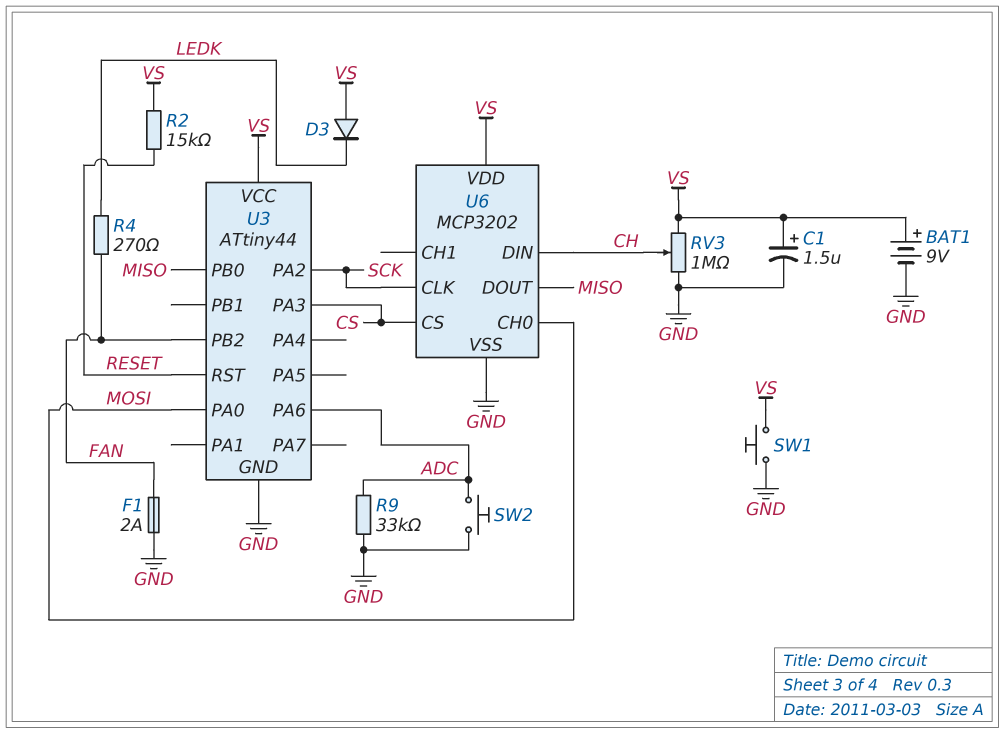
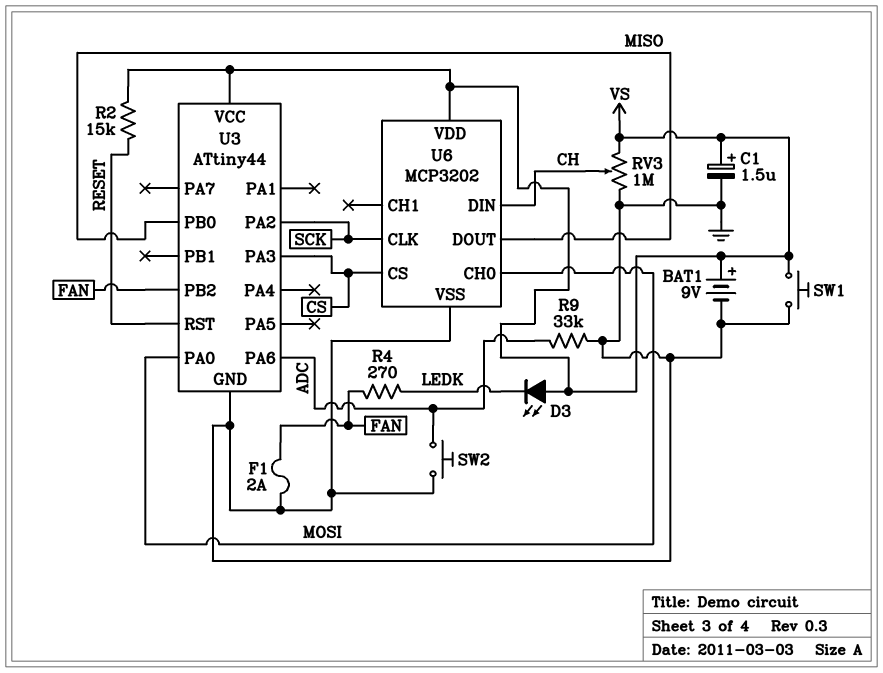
D3: diode (A VS, K LEDK) -> LED (A VS, K LEDK)

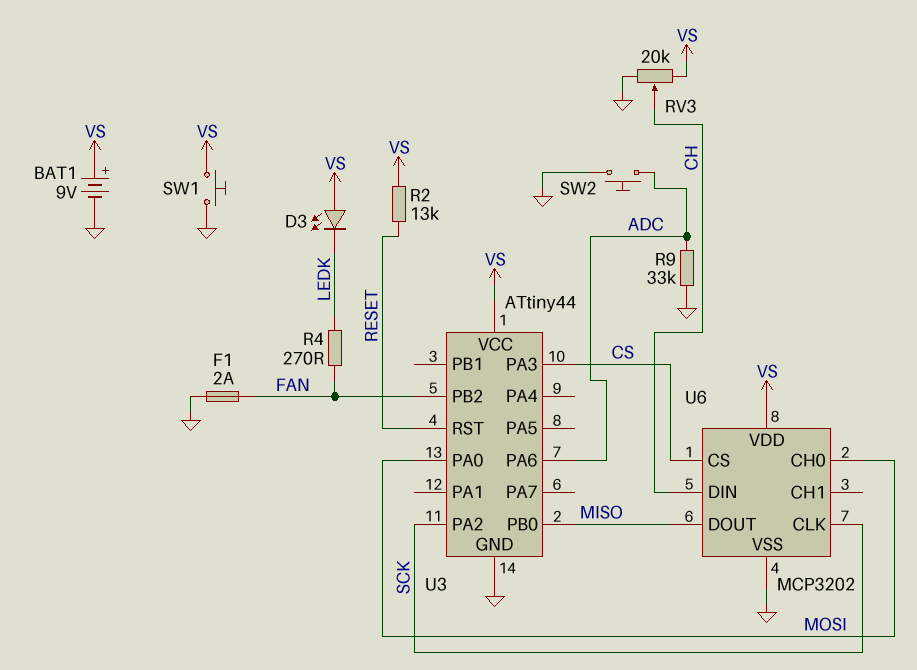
C1: 1.5uF (plus VS, minus GND) -> none
R2: 15k (RESET, VS) -> 13k (RESET, VS)
RV3: 1M (GND, VS, wiper CH) -> 20k (GND, VS, wiper CH)

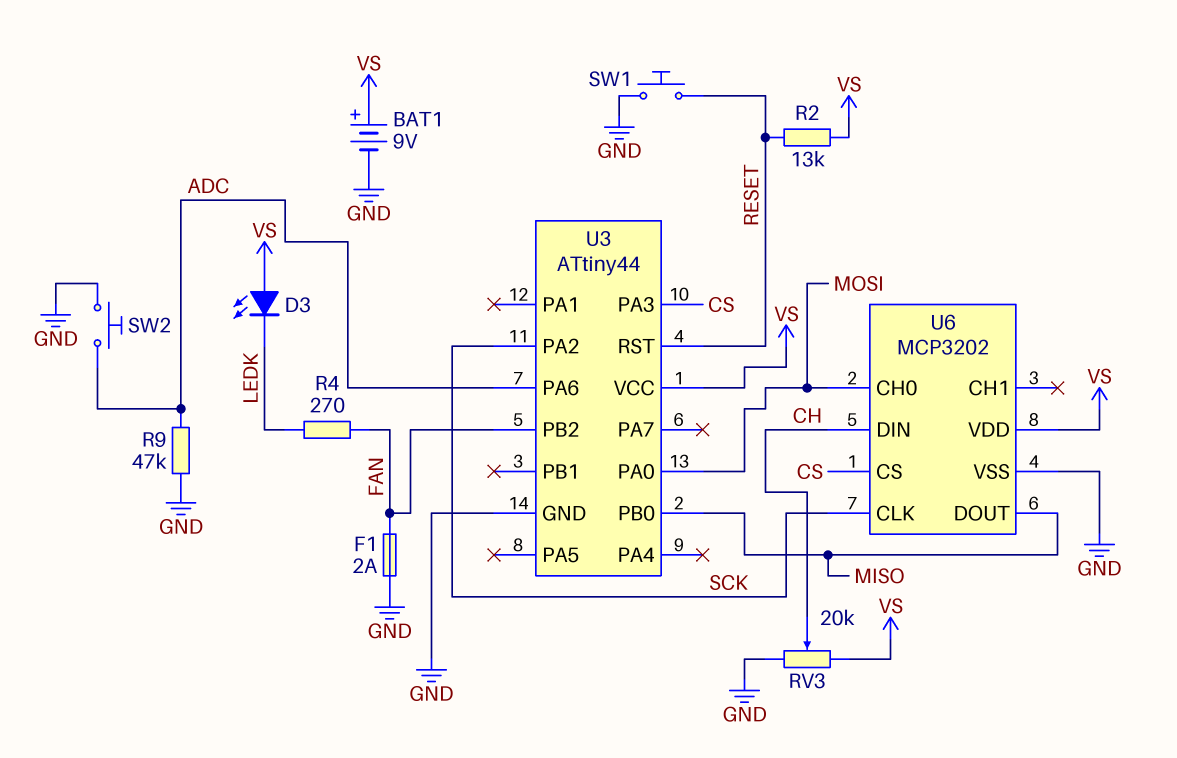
R9: 33k (ADC, GND) -> 47k (ADC, GND)
SW1: button (GND, VS) -> button (GND, RESET)

